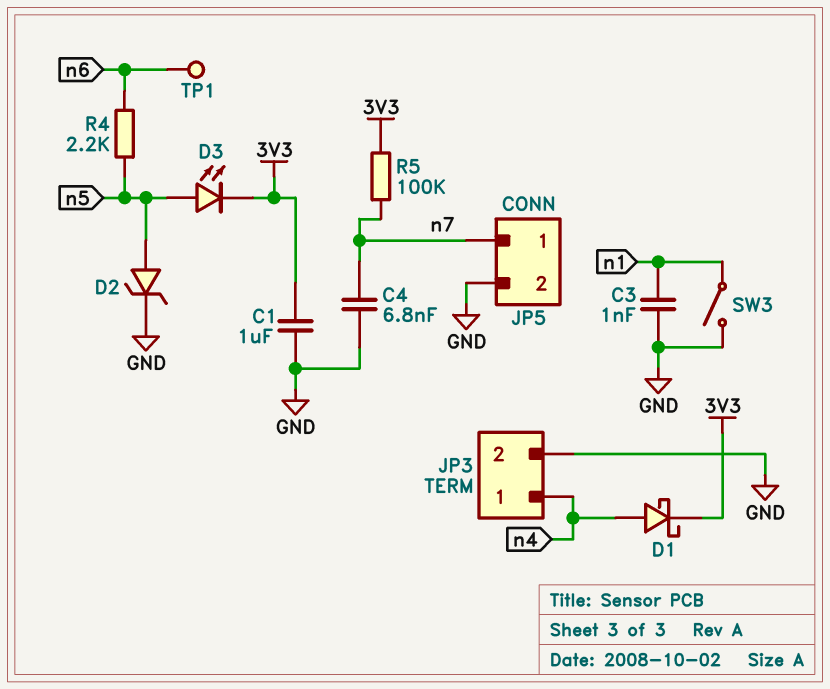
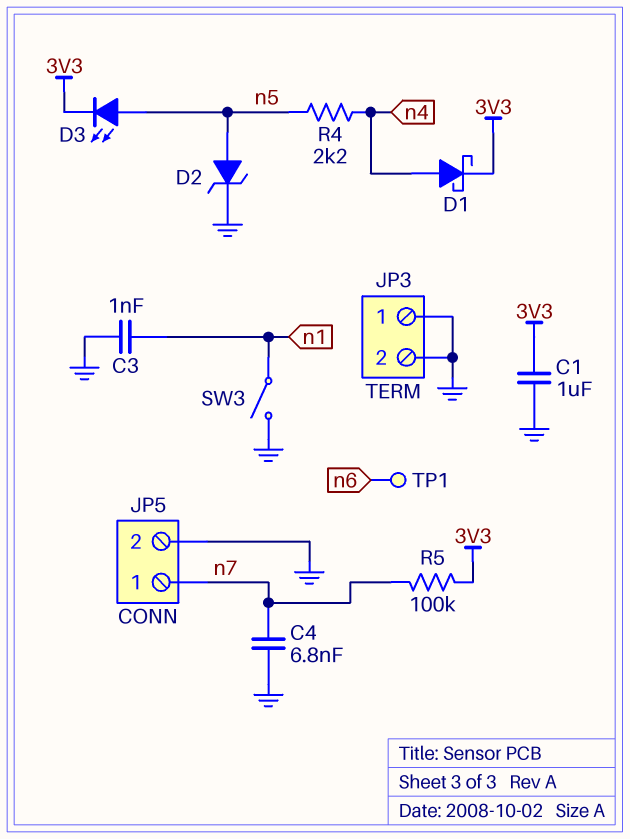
JP3 pin 1: n4 -> GND
R4: 2.2k (n5, n6) -> 2.2k (n4, n5)

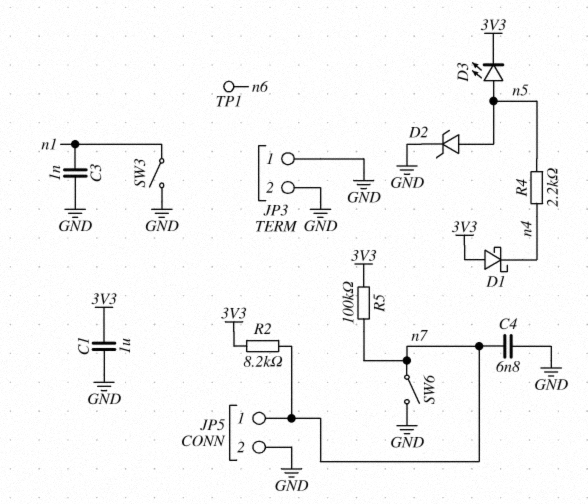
D1: schottky (A n4, K 3V3) -> schottky (A 3V3, K n4)
R2: none -> 8.2k (3V3, n7)
SW6: none -> switch (GND, n7)

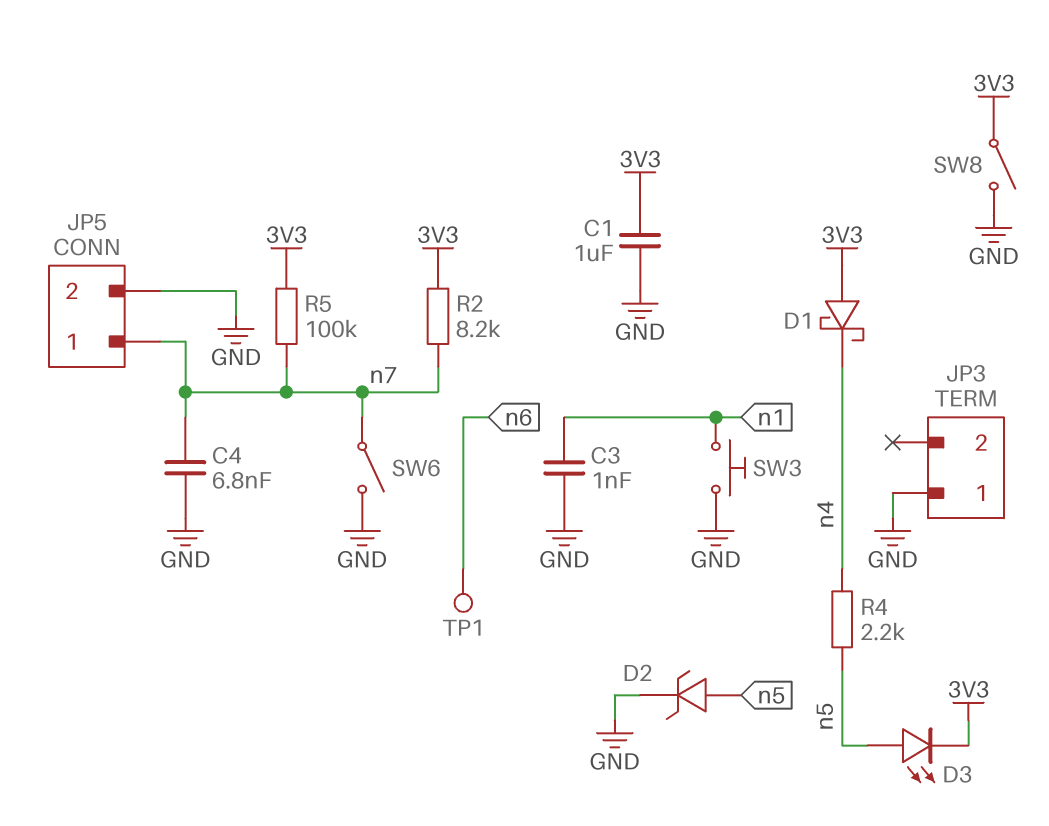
JP3 pin 2: GND -> none
SW3: switch (GND, n1) -> button (GND, n1)
SW8: none -> switch (3V3, GND)

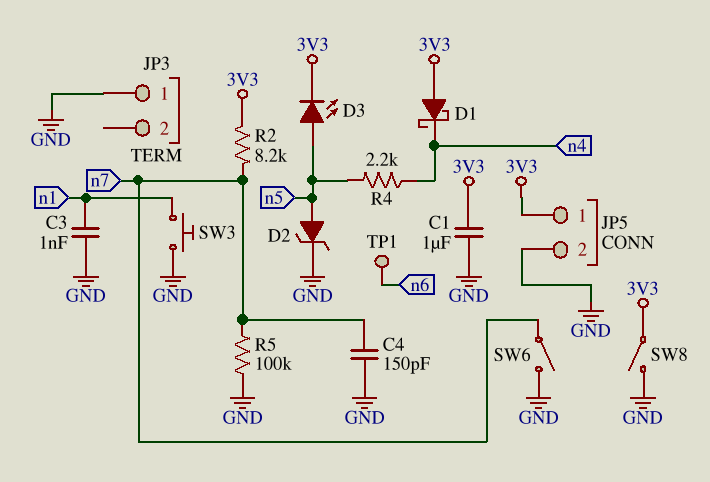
C4: 6.8nF (GND, n7) -> 150pF (GND, n7)
JP5 pin 1: n7 -> 3V3
R5: 100k (3V3, n7) -> 100k (GND, n7)

